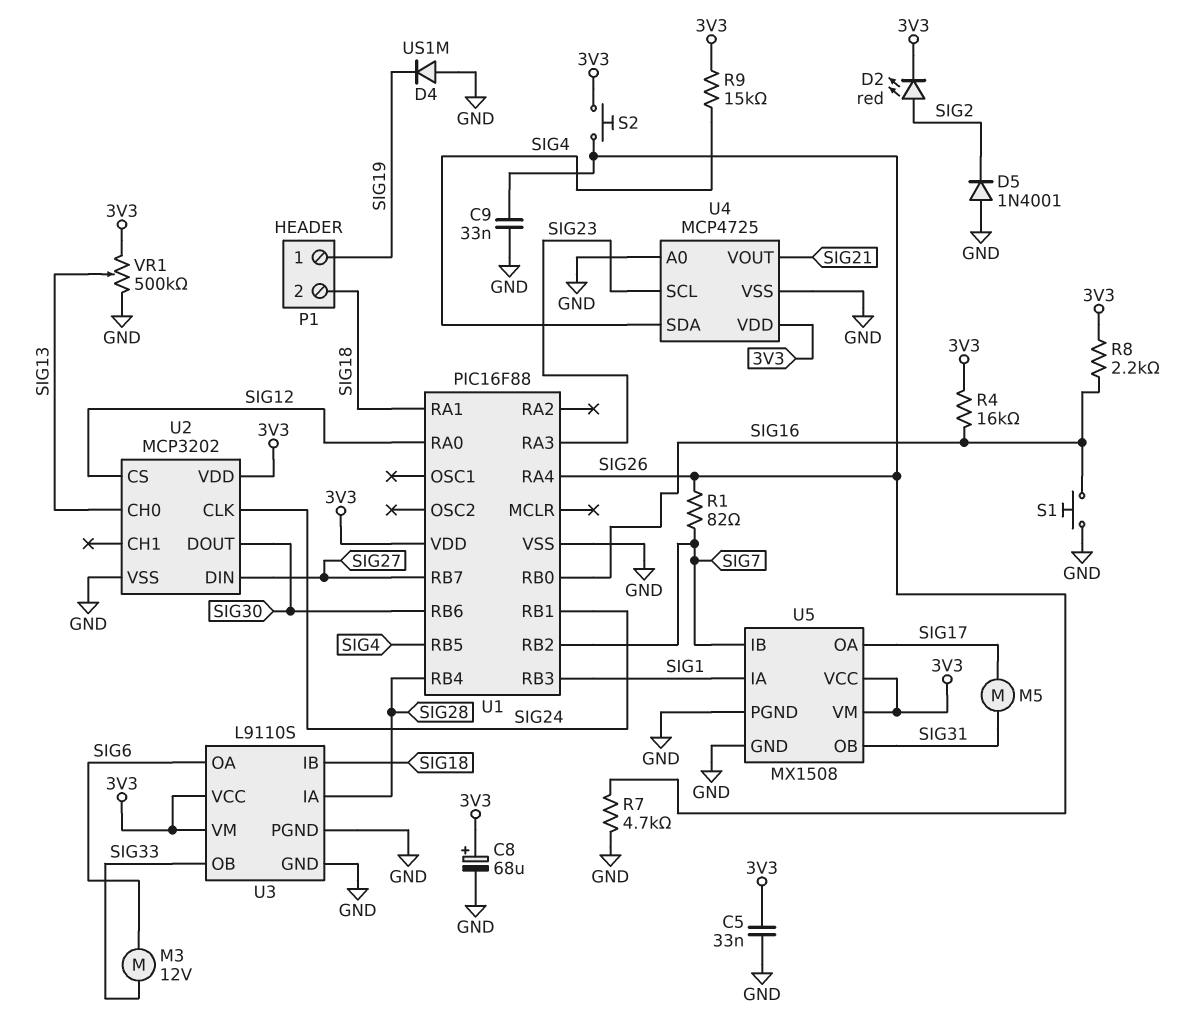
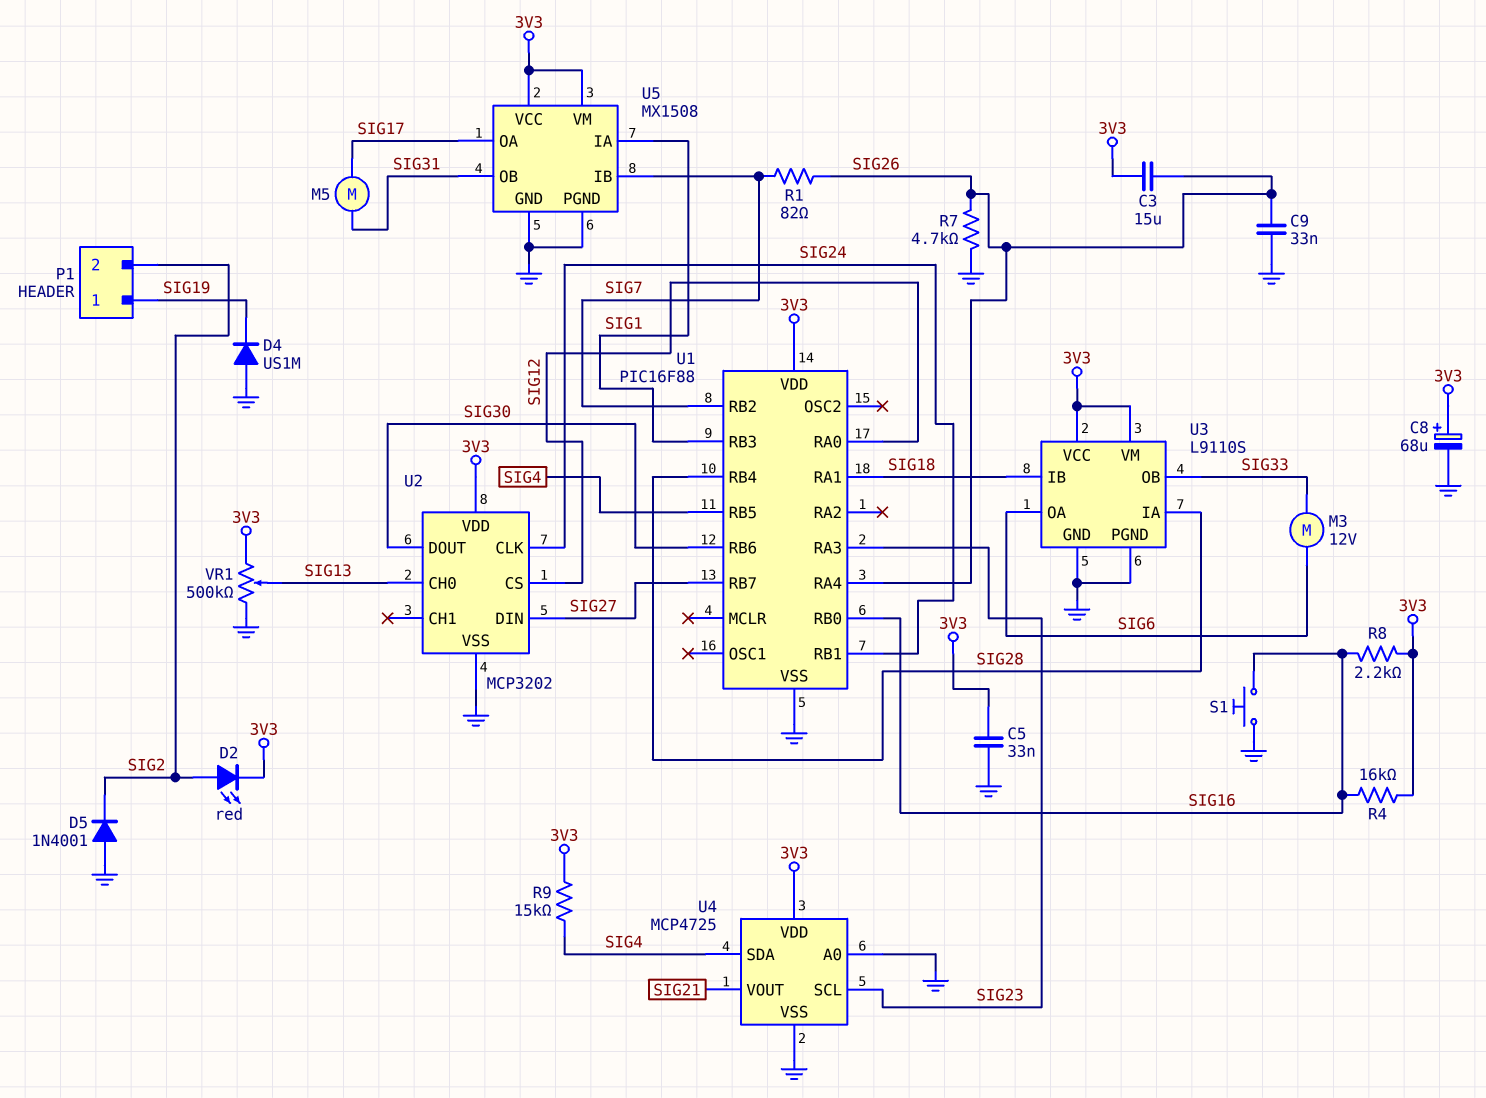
C3: none -> 15uF (3V3, SIG26)
P1 pin 2: SIG18 -> SIG2
S2: button (3V3, SIG26) -> none

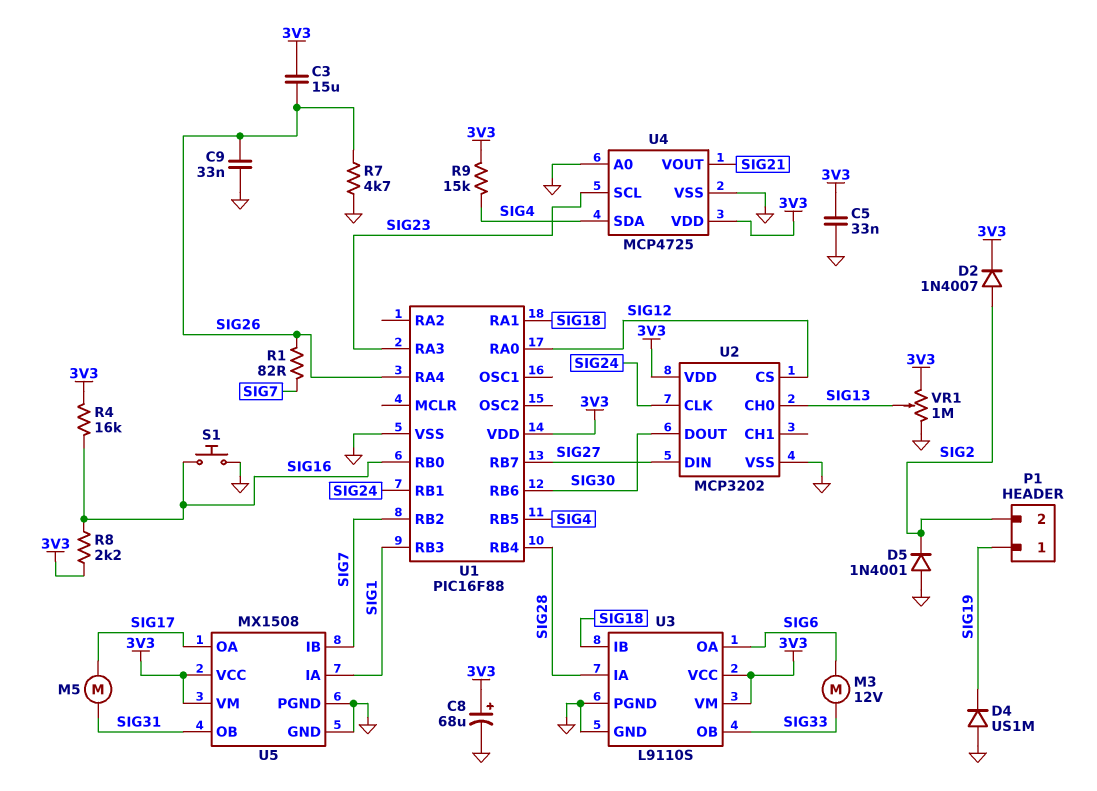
D2: LED red (A SIG2, K 3V3) -> diode 1N4007 (A SIG2, K 3V3)
VR1: 500k (3V3, GND, wiper SIG13) -> 1M (3V3, GND, wiper SIG13)

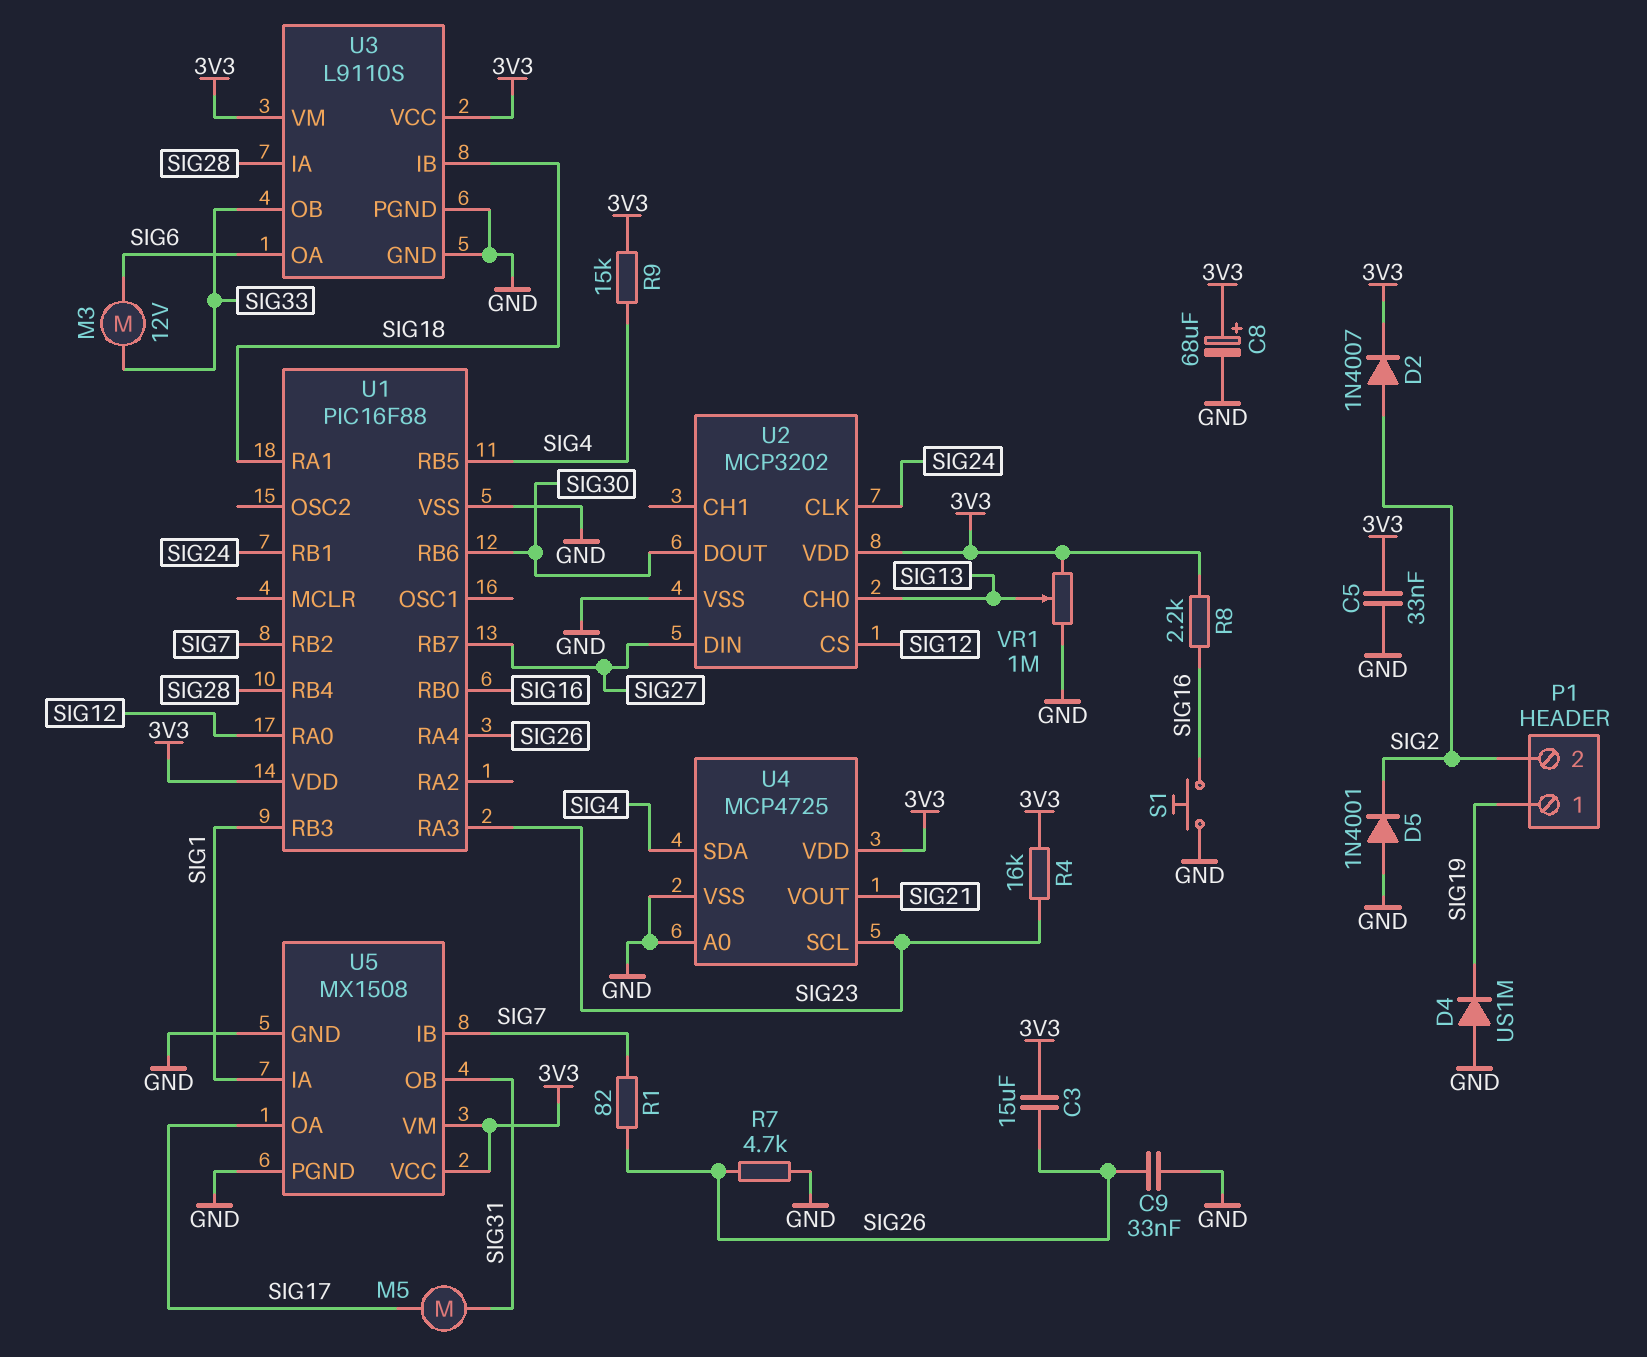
R4: 16k (3V3, SIG16) -> 16k (3V3, SIG23)

